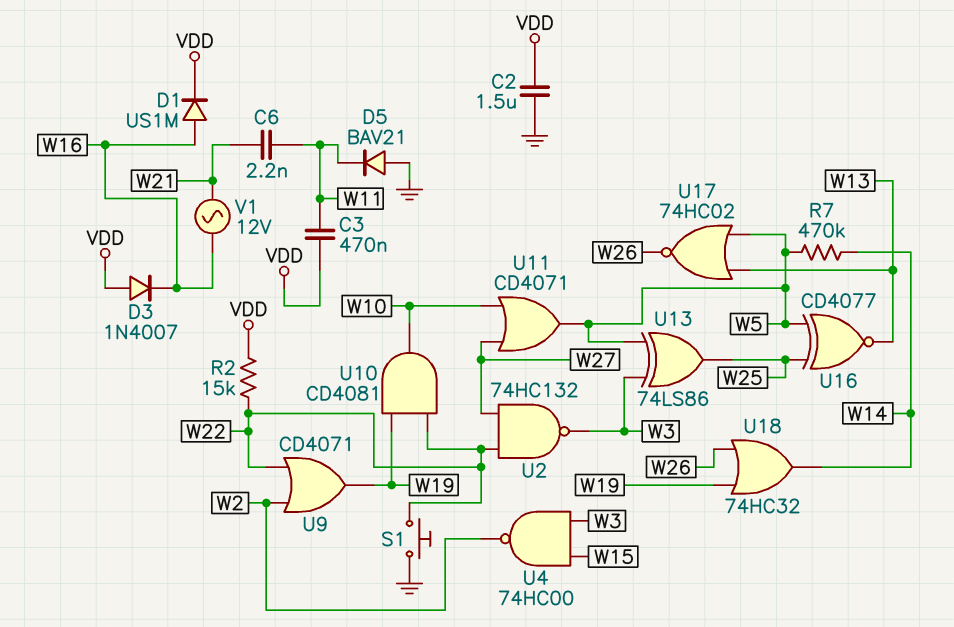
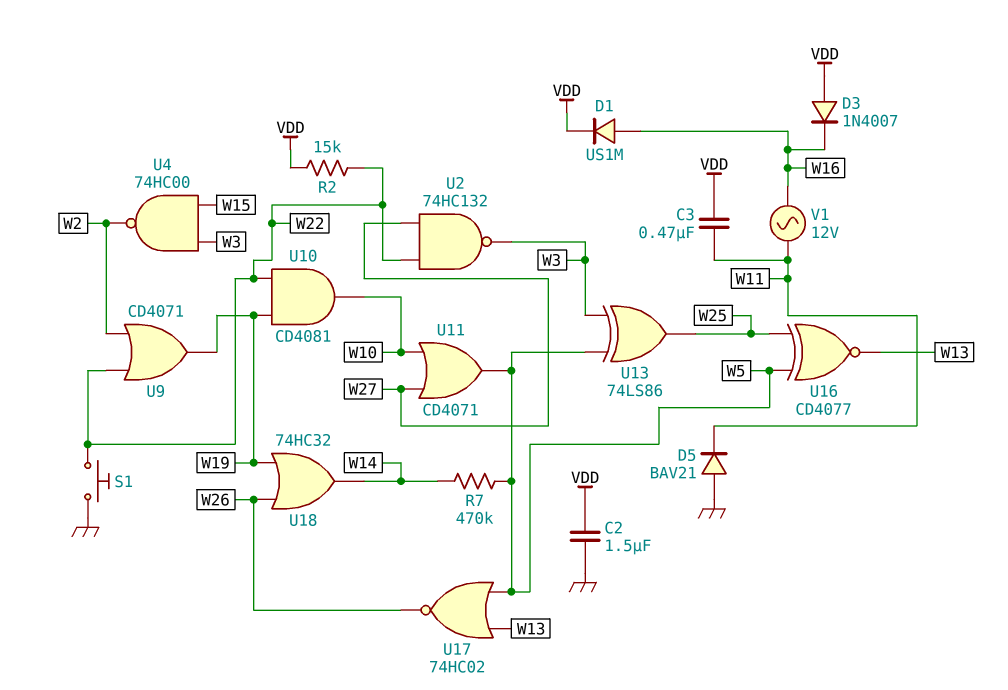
C6: 2.2nF (W11, W21) -> none
V1: AC 12V (W16, W21) -> AC 12V (W11, W16)

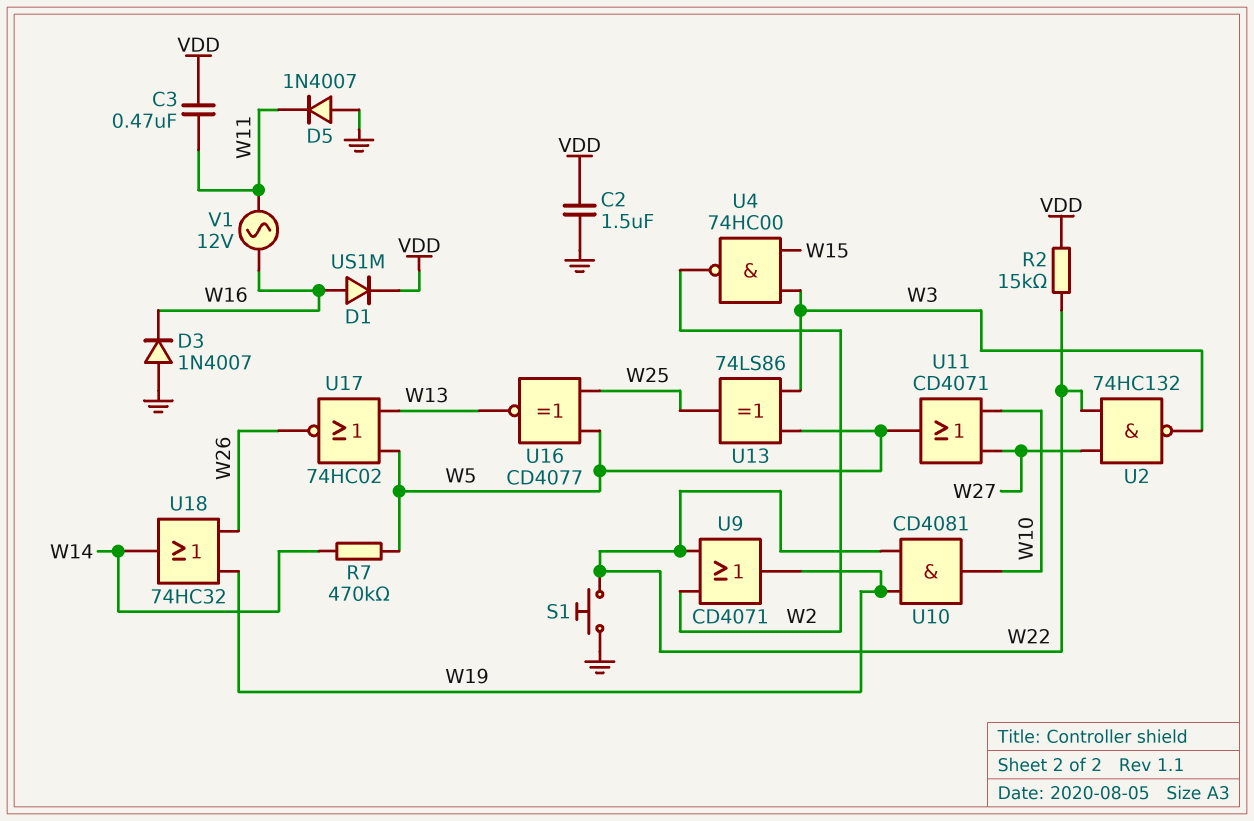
D3: diode 1N4007 (A VDD, K W16) -> diode 1N4007 (A GND, K W16)
D5: diode BAV21 (A GND, K W11) -> diode 1N4007 (A GND, K W11)

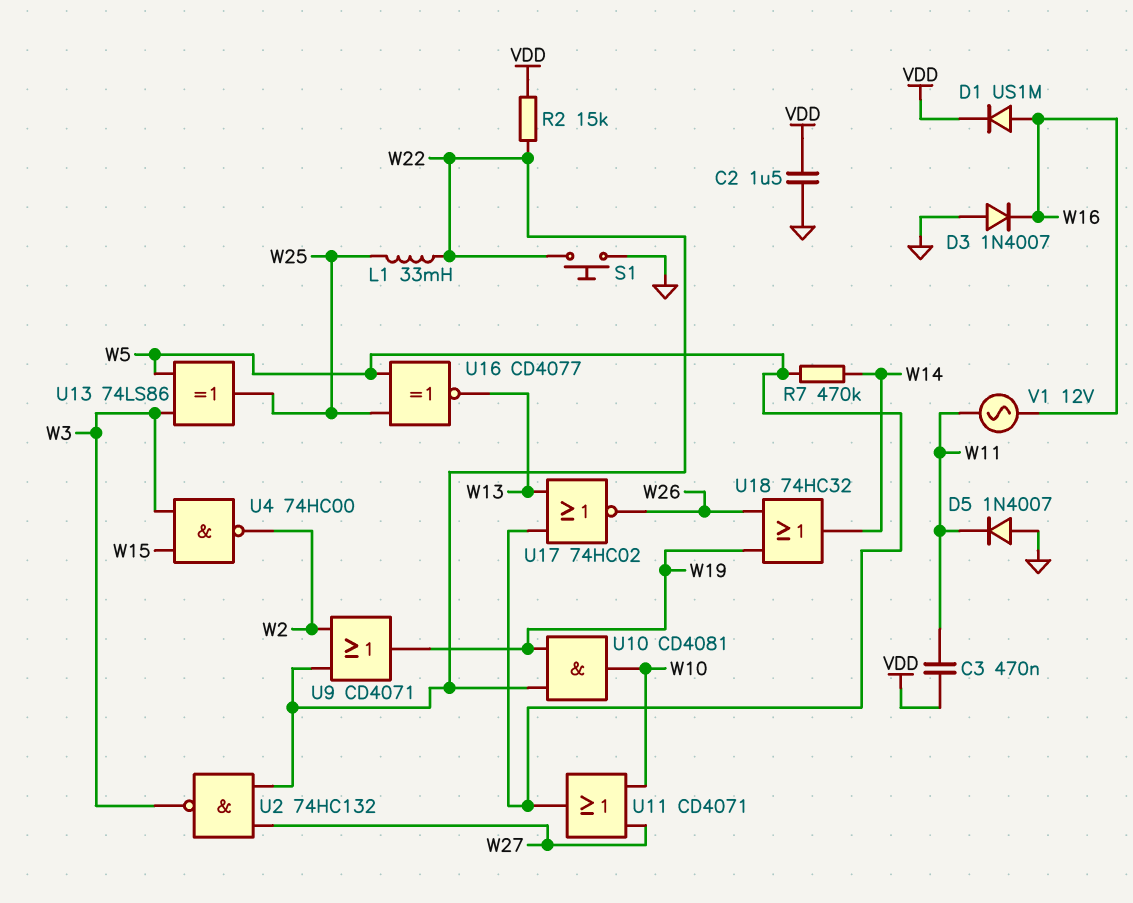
L1: none -> 33mH (W22, W25)

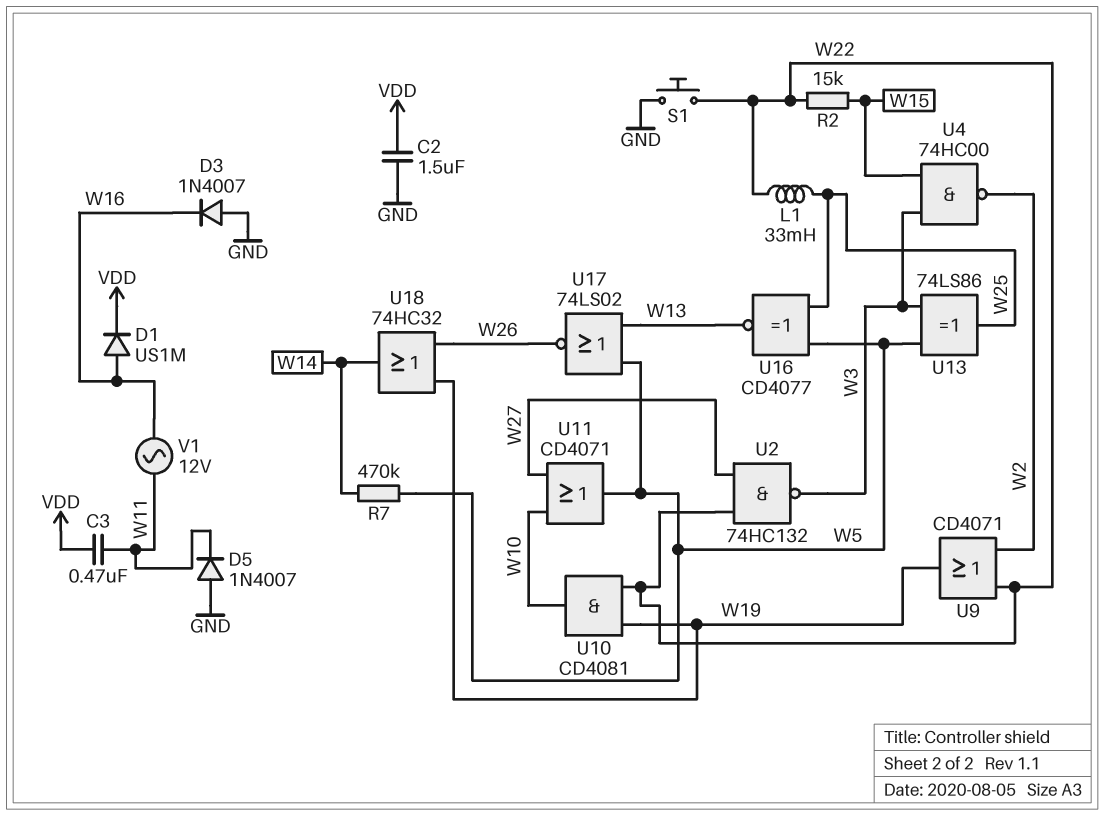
R2: 15k (VDD, W22) -> 15k (W15, W22)
U17: NOR 74HC02 (in W5, in W13, out W26) -> NOR 74LS02 (in W5, in W13, out W26)

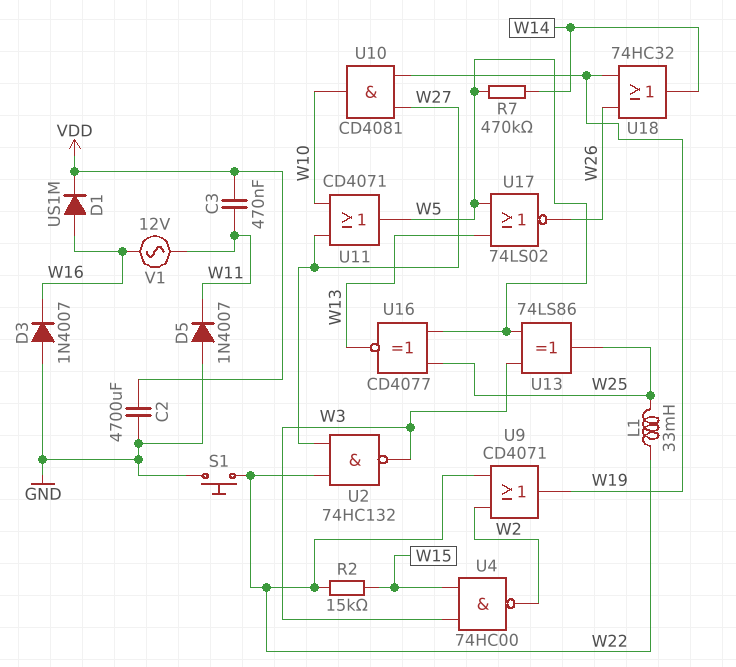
C2: 1.5uF (GND, VDD) -> 4700uF (GND, VDD)
U10: AND CD4081 (in W19, in W22, out W10) -> AND CD4081 (in W19, in W27, out W10)

